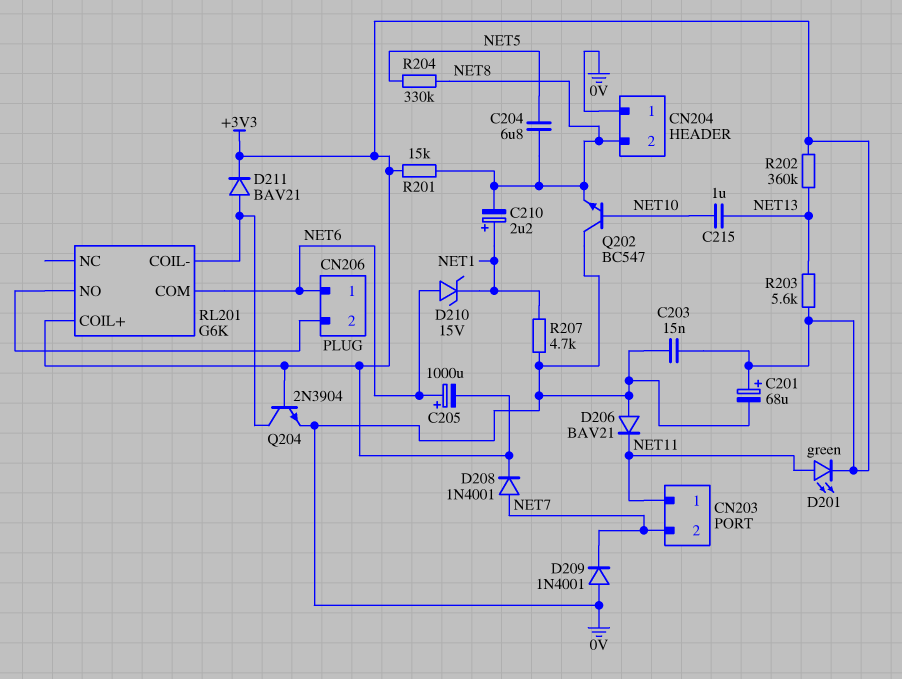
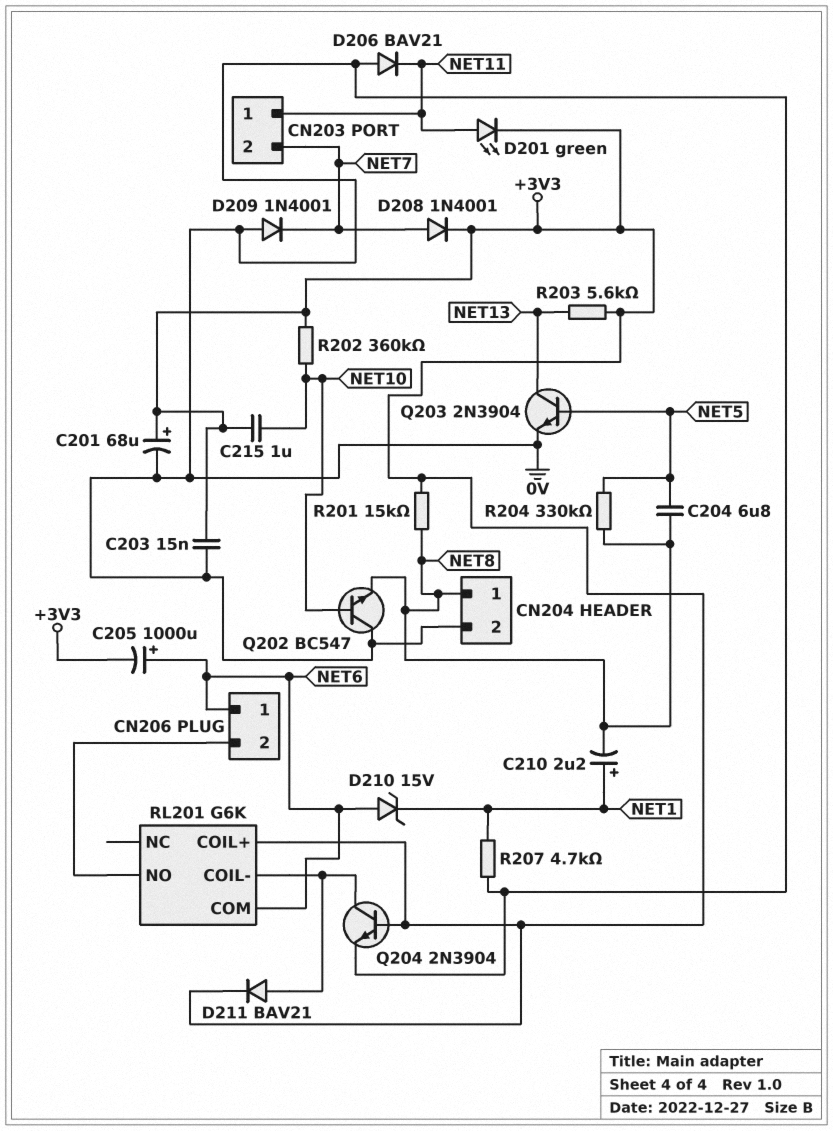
C215: 1uF (NET10, NET13) -> 1uF (+3V3, NET10)
CN204 pin 1: 0V -> NET8
CN204 pin 2: NET8 -> 0V
Q203: none -> NPN 2N3904 (B NET5, C NET13, E 0V)
R202: 360k (+3V3, NET13) -> 360k (+3V3, NET10)

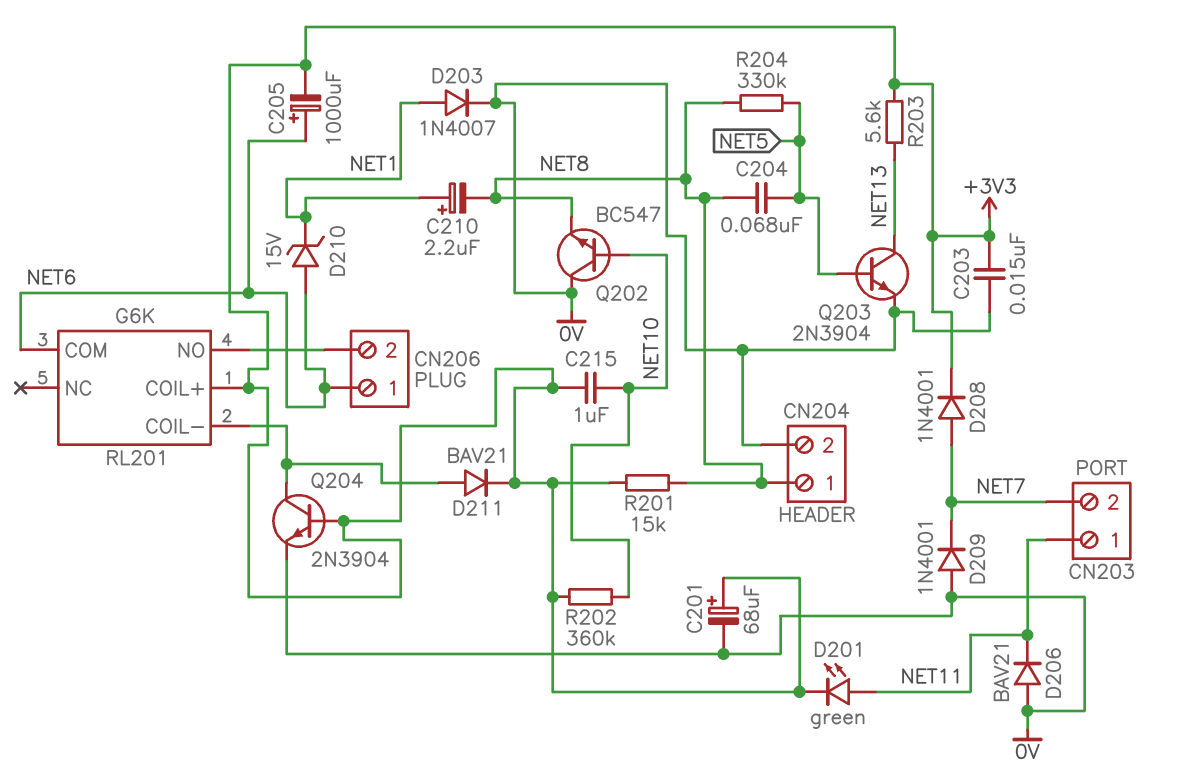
C204: 6.8uF (NET5, NET8) -> 68nF (NET5, NET8)
D203: none -> diode 1N4007 (A NET1, K 0V)
R207: 4.7k (0V, NET1) -> none

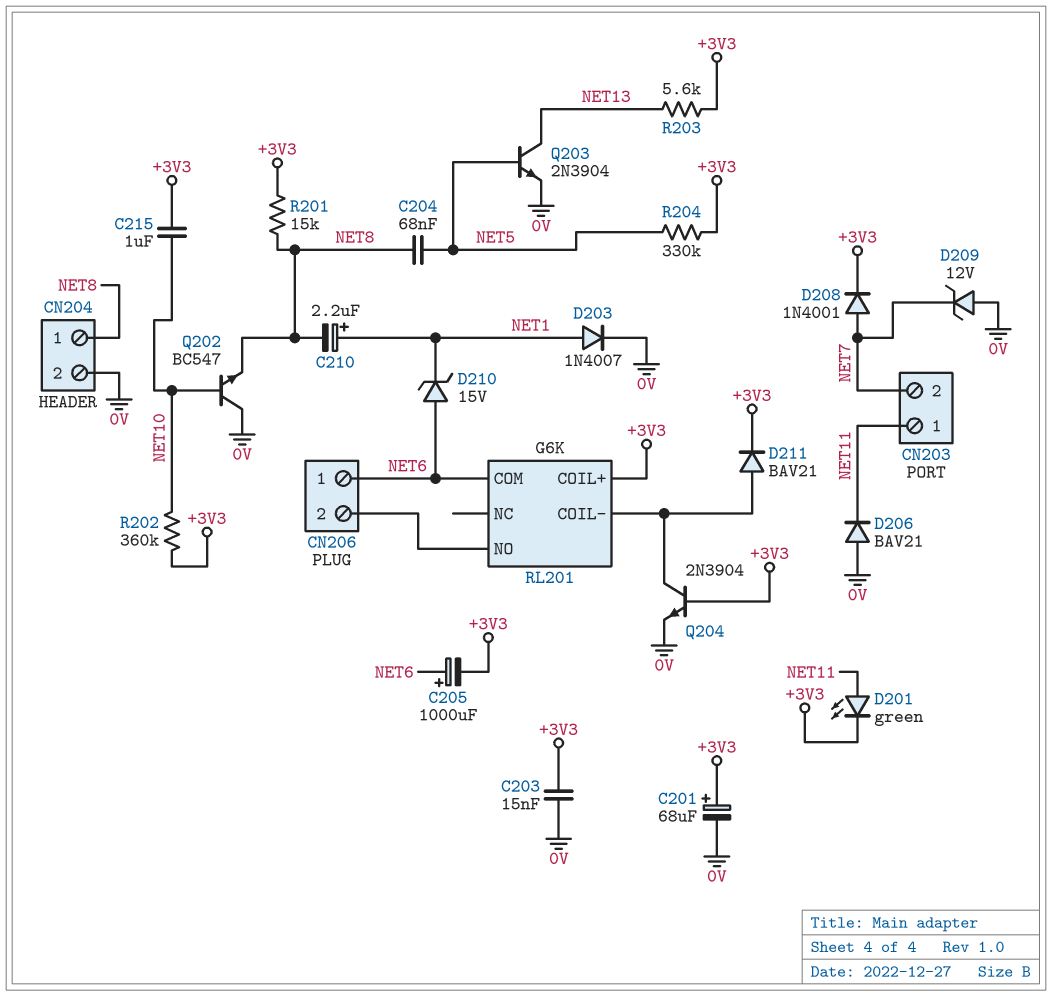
D209: diode 1N4001 (A 0V, K NET7) -> zener 12V (A 0V, K NET7)
R204: 330k (NET5, NET8) -> 330k (+3V3, NET5)

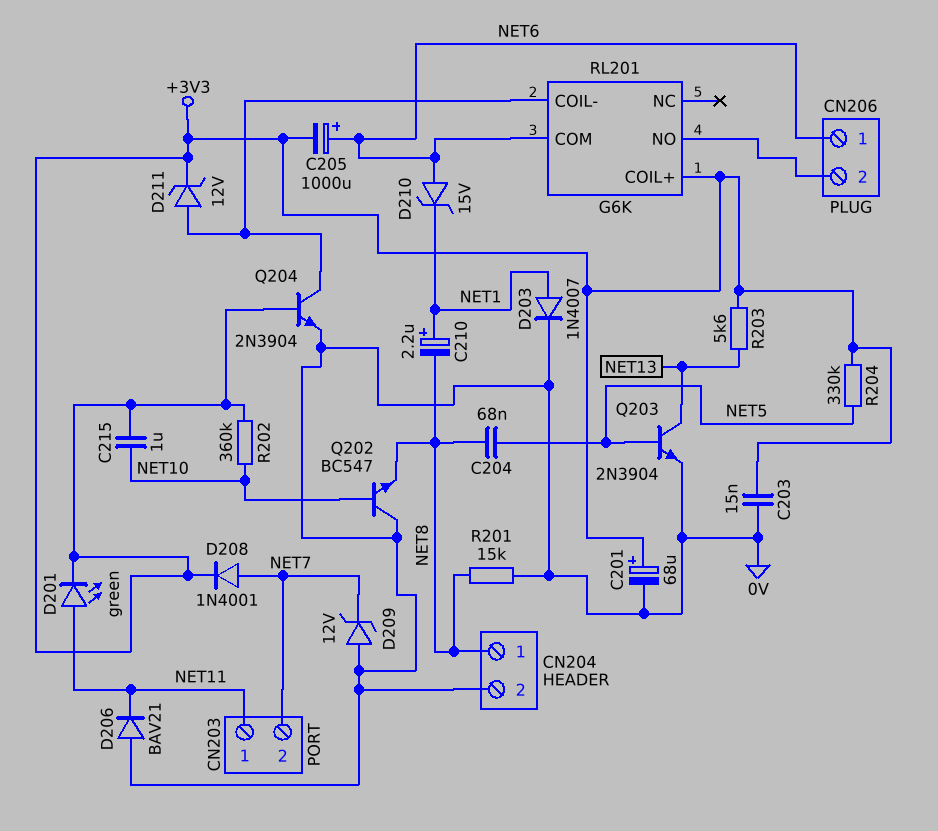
D211: diode BAV21 (A RL201/COIL-, K +3V3) -> zener 12V (A RL201/COIL-, K +3V3)
R201: 15k (+3V3, NET8) -> 15k (0V, NET8)

